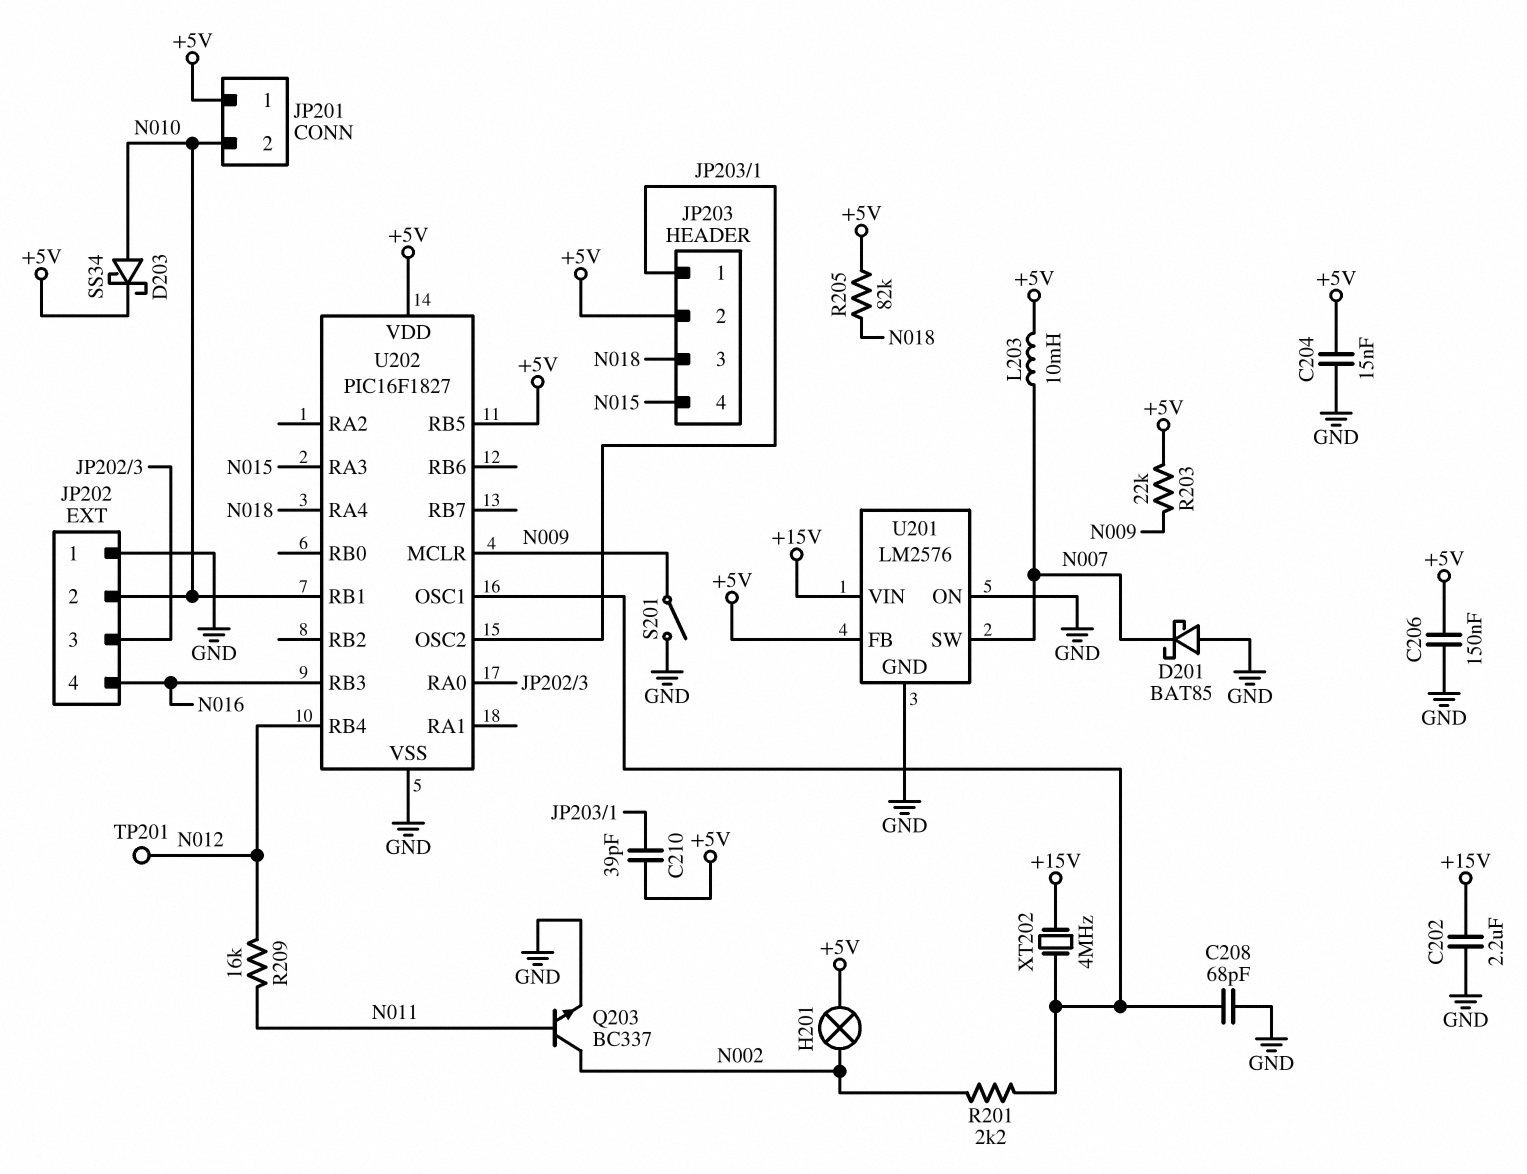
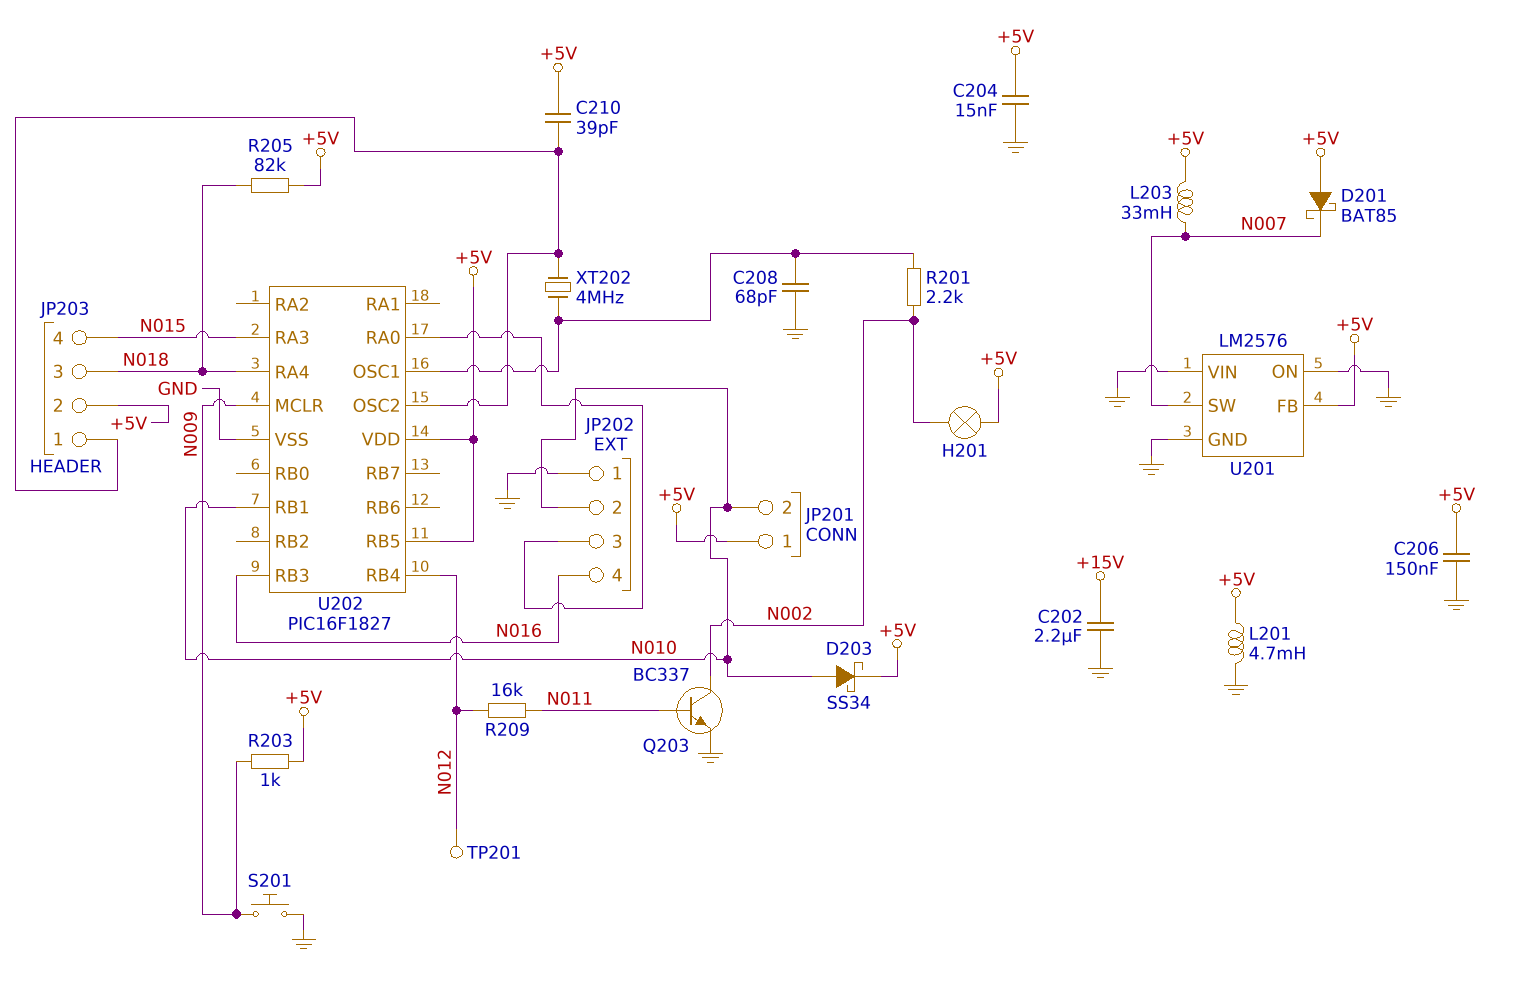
D201: schottky BAT85 (A GND, K N007) -> schottky BAT85 (A +5V, K N007)
L201: none -> 4.7mH (+5V, GND)
L203: 10mH (+5V, N007) -> 33mH (+5V, N007)
R203: 22k (+5V, N009) -> 1k (+5V, N009)
S201: switch (GND, N009) -> button (GND, N009)
U201 pin VIN: +15V -> GND
XT202: 4MHz (+15V, U202/OSC1) -> 4MHz (JP203/1, U202/OSC1)

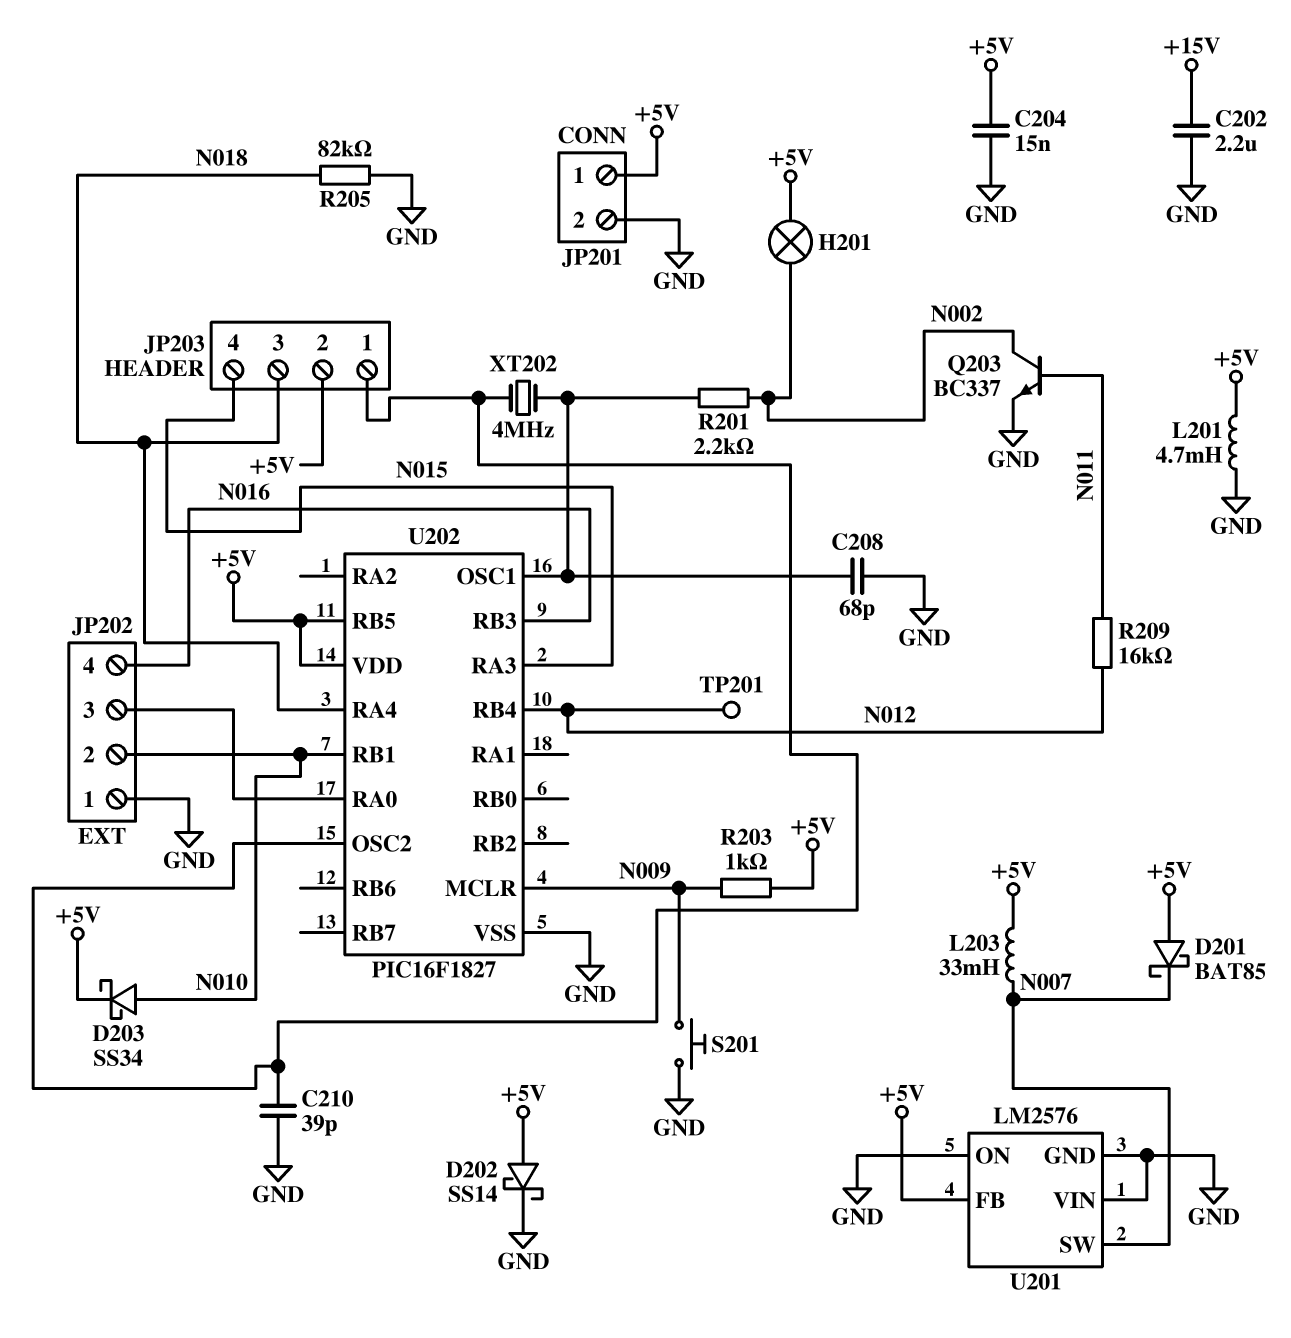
C206: 150nF (+5V, GND) -> none
C210: 39pF (+5V, JP203/1) -> 39pF (GND, JP203/1)
D202: none -> schottky SS14 (A +5V, K GND)
JP201 pin 2: N010 -> GND
R205: 82k (+5V, N018) -> 82k (GND, N018)

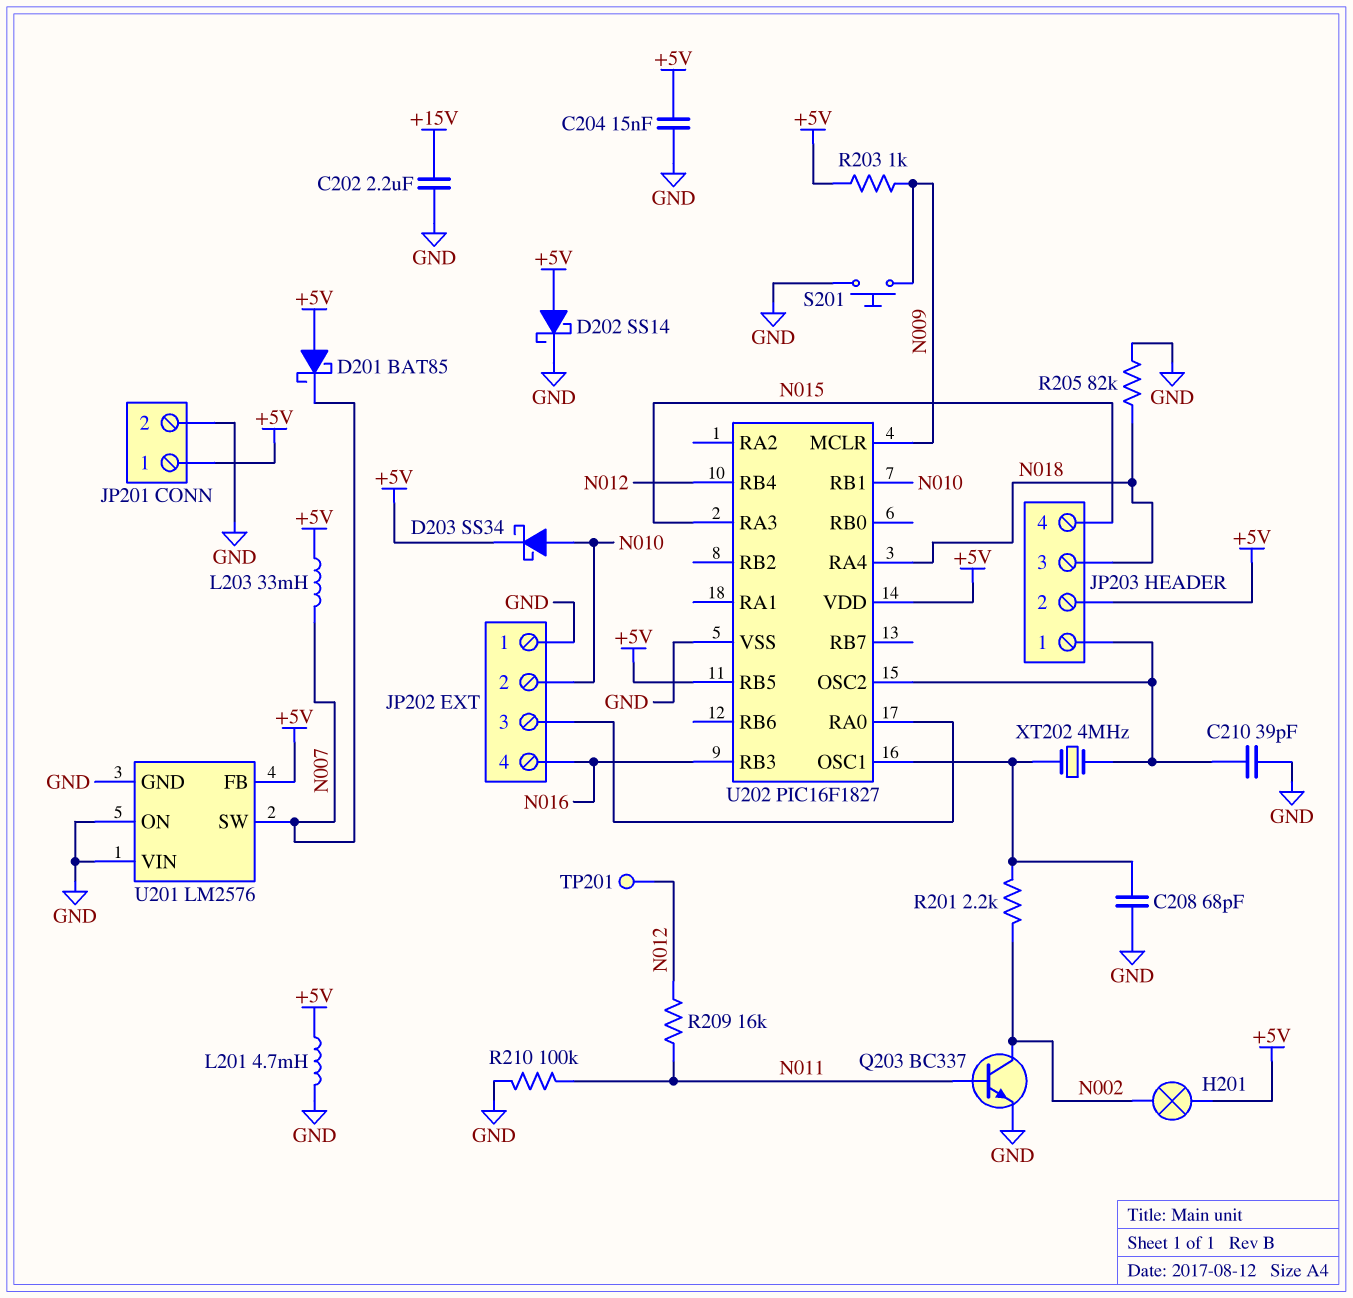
R210: none -> 100k (GND, N011)

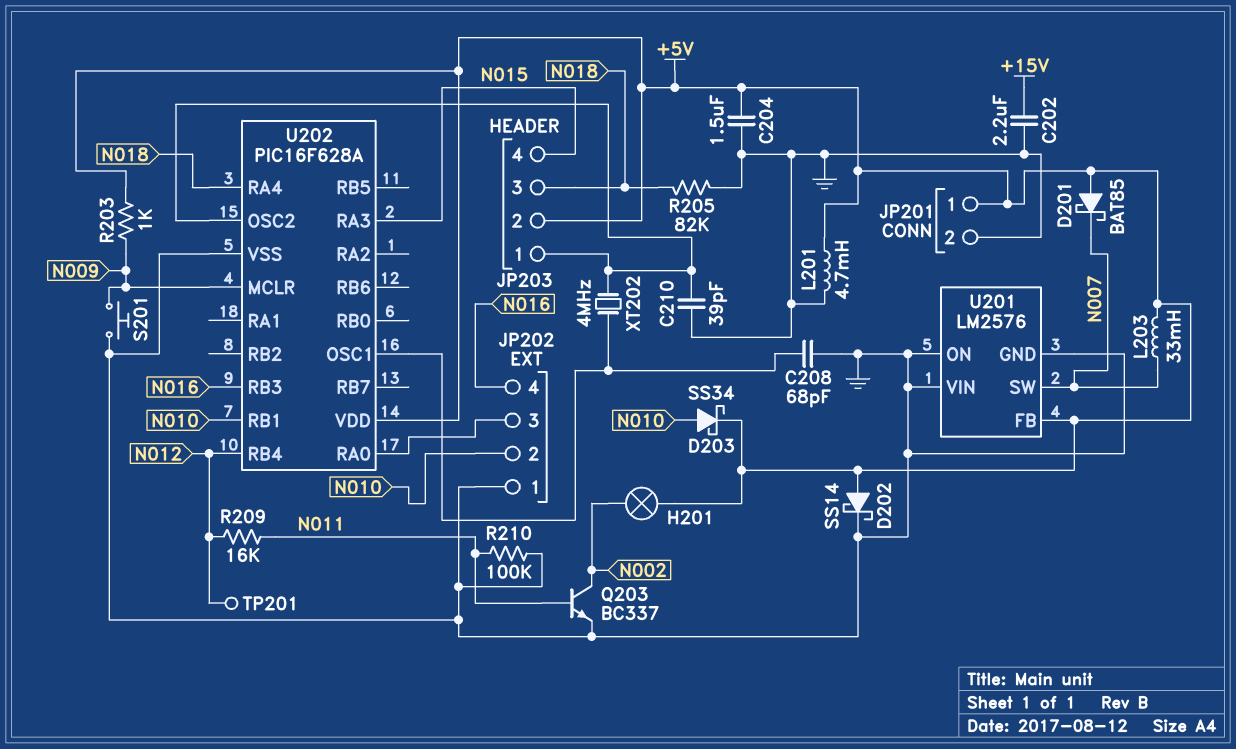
C204: 15nF (+5V, GND) -> 1.5uF (+5V, GND)
R201: 2.2k (N002, U202/OSC1) -> none
U202: PIC16F1827 -> PIC16F628A
U202 pin RB5: +5V -> none

